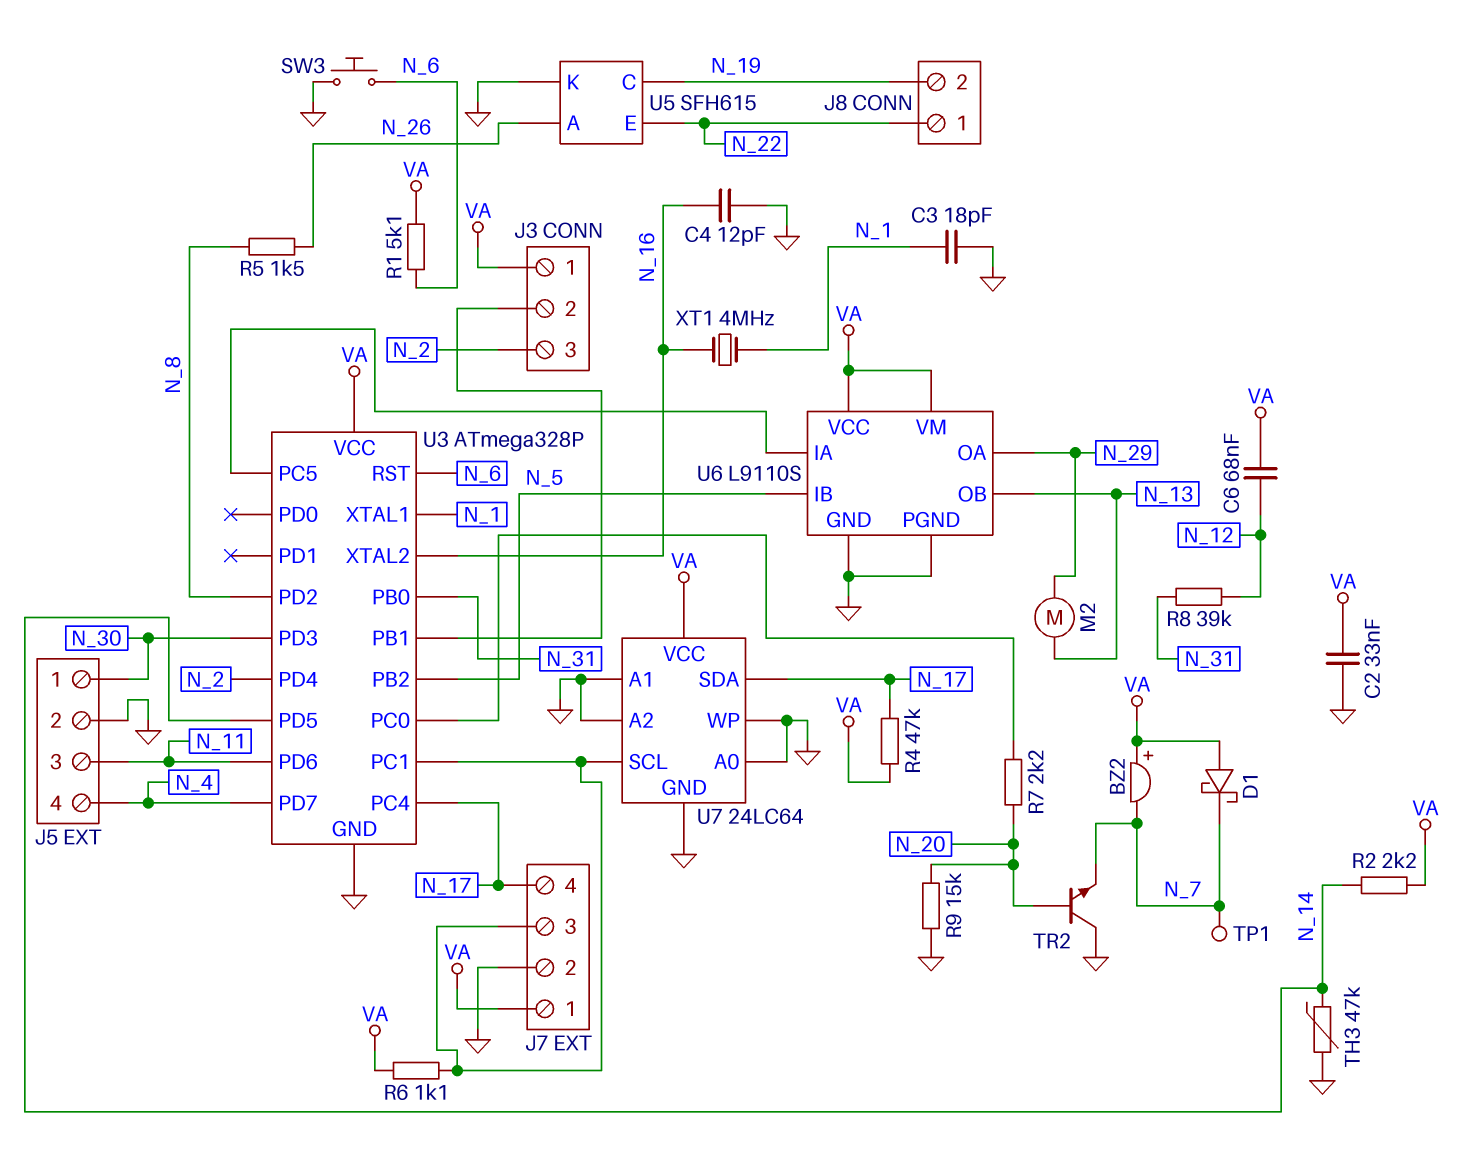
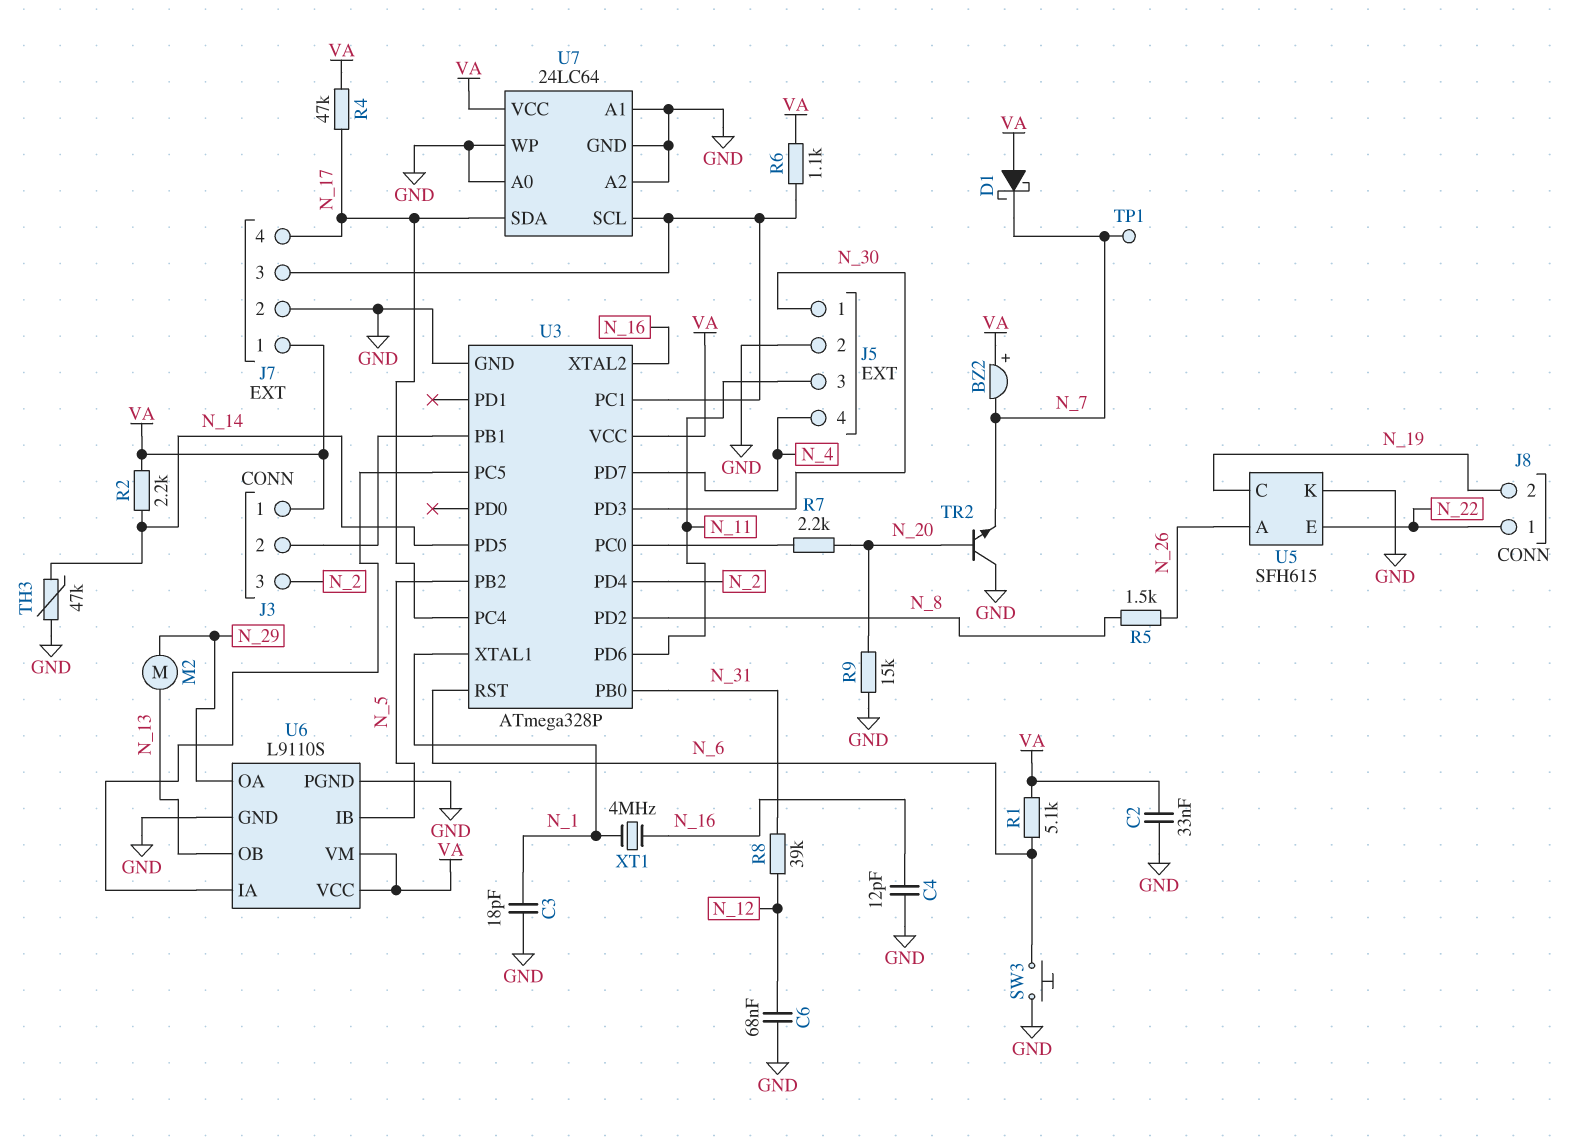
C6: 68nF (N_12, VA) -> 68nF (GND, N_12)

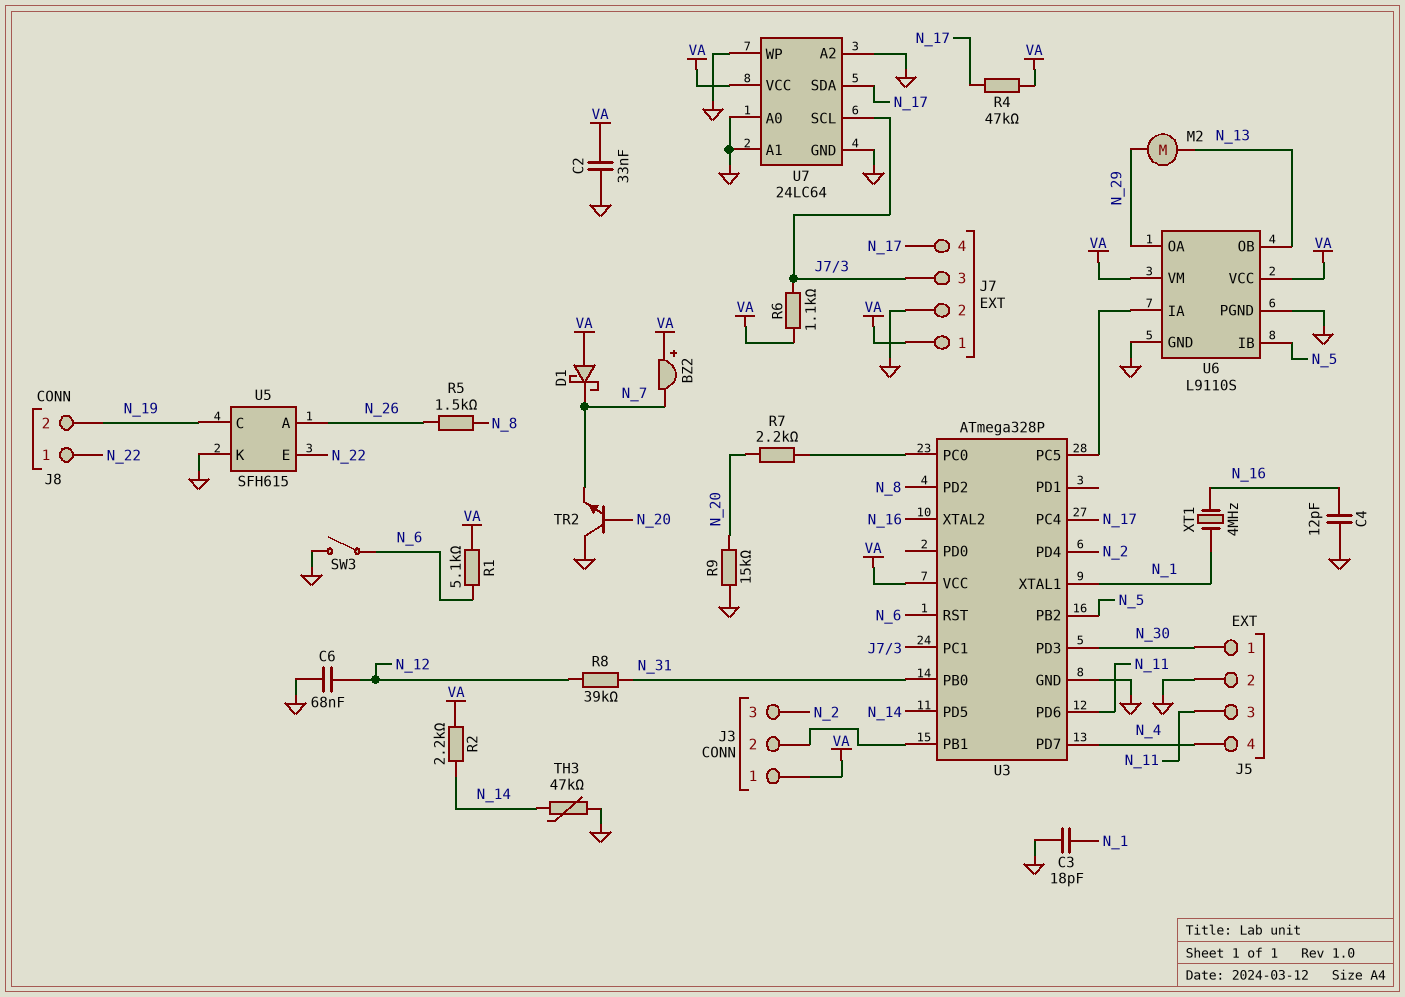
SW3: button (GND, N_6) -> switch (GND, N_6)
TP1: test point (N_7) -> none

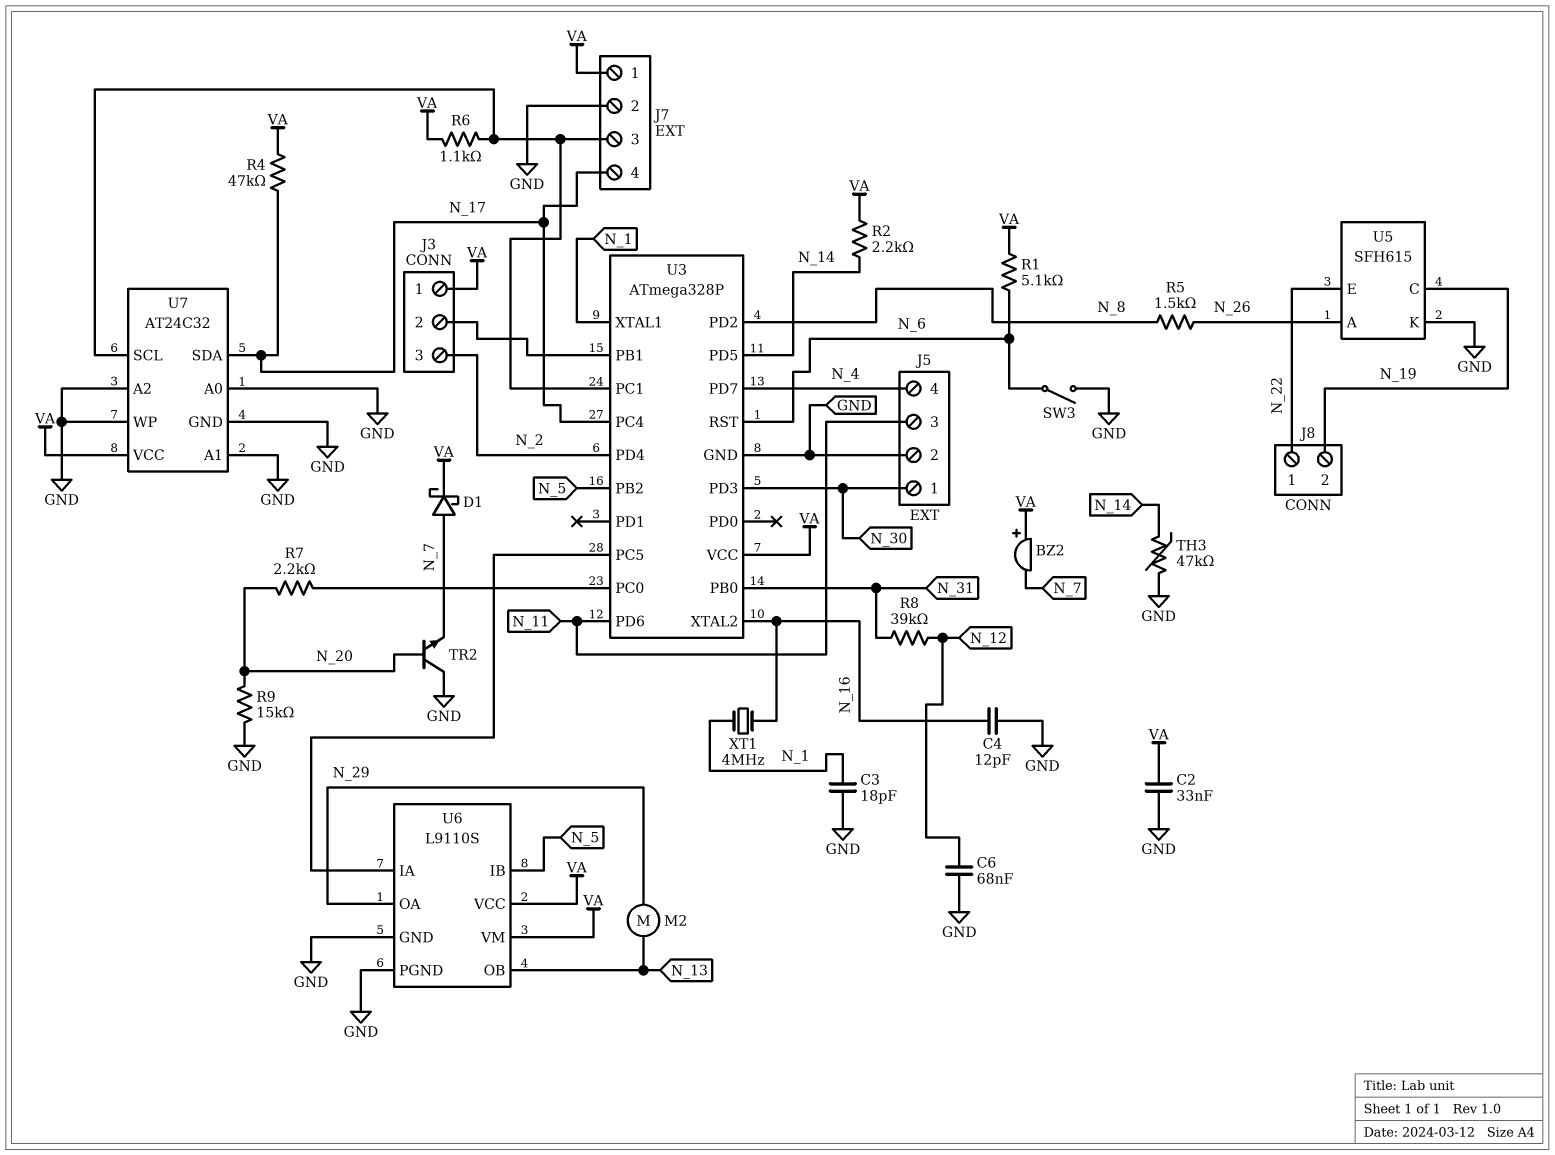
D1: schottky (A VA, K N_7) -> schottky (A N_7, K VA)
U7: 24LC64 -> AT24C32

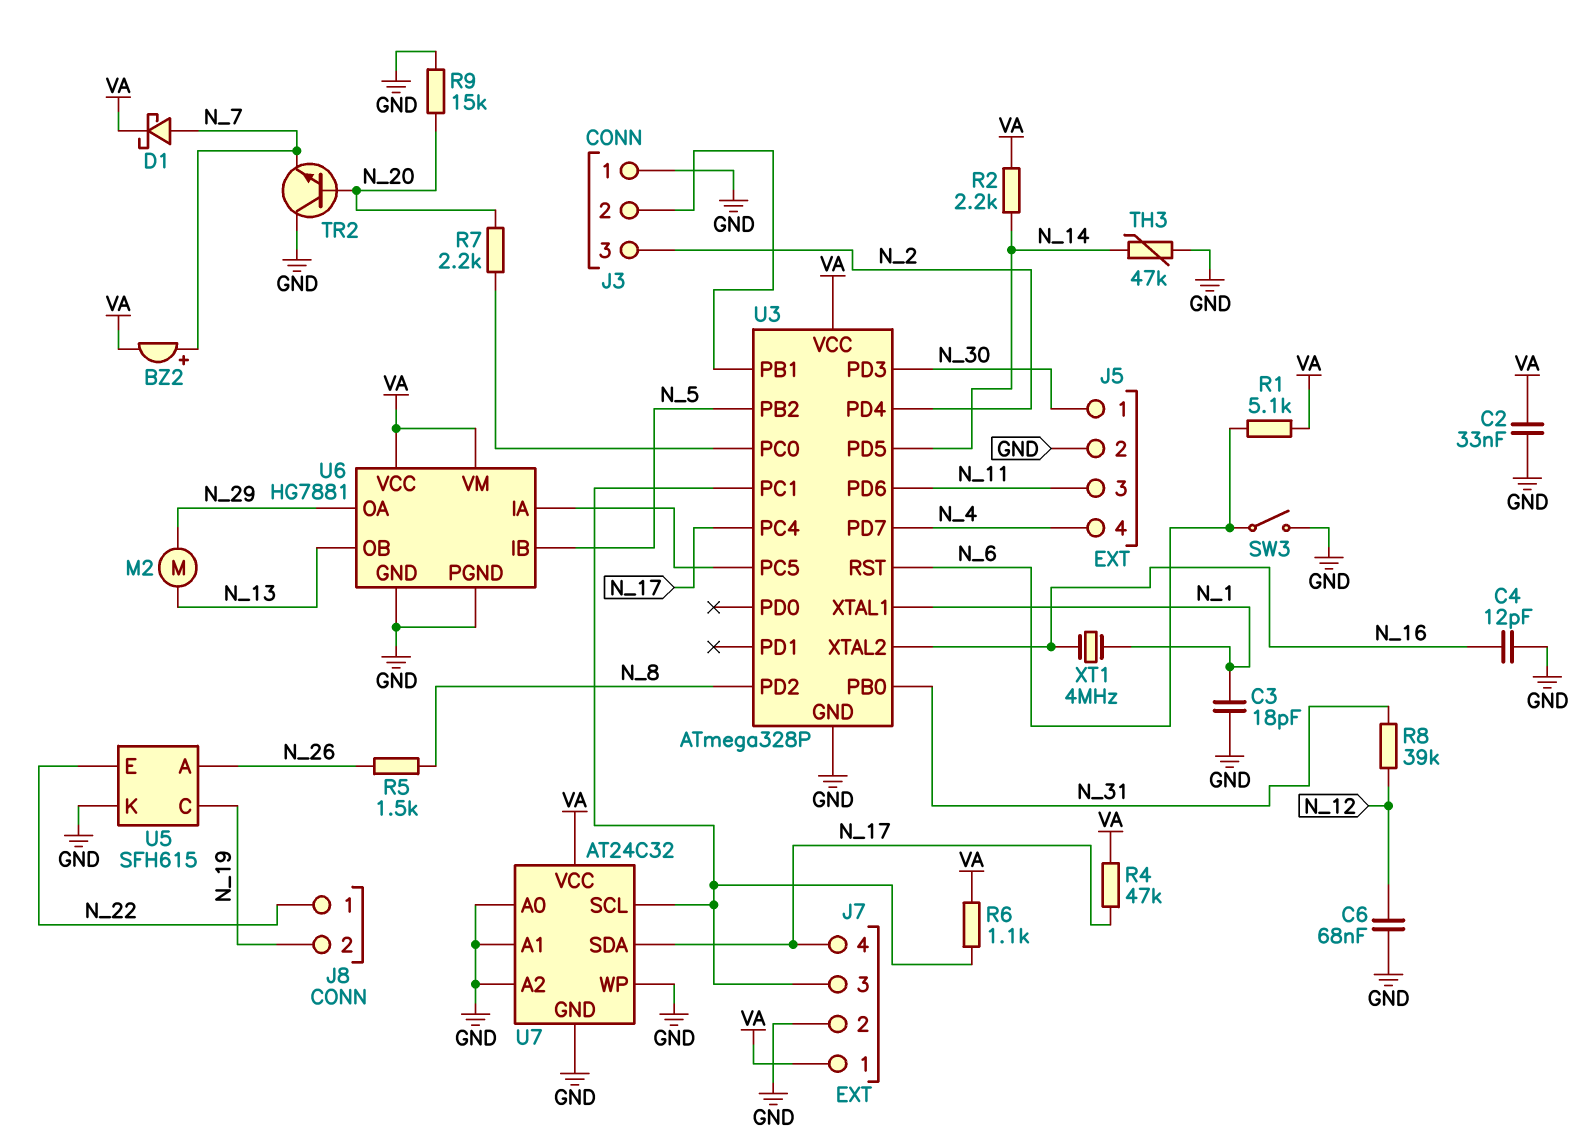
BZ2: buzzer (plus VA, minus N_7) -> buzzer (plus N_7, minus VA)
J3 pin 1: VA -> GND
U6: L9110S -> HG7881

